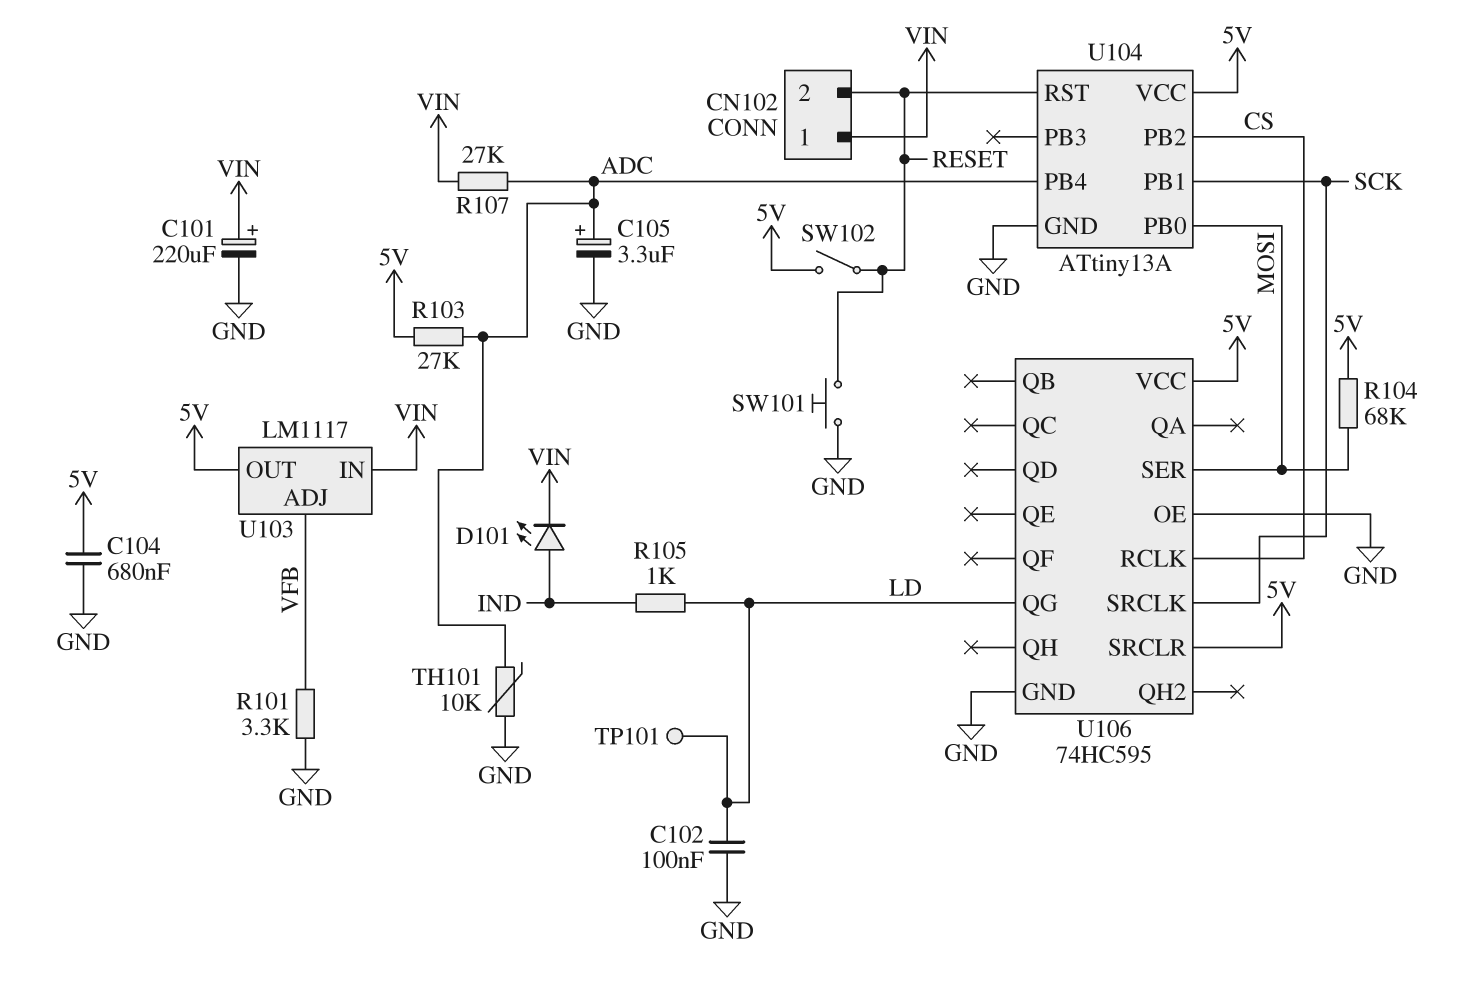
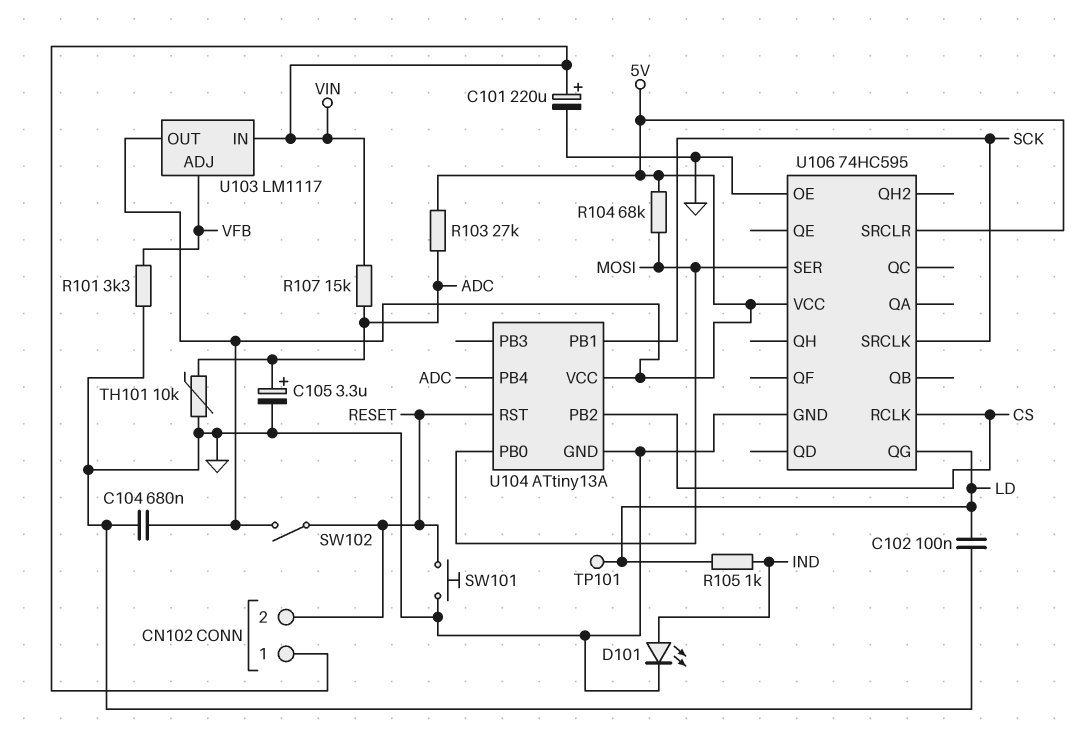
D101: LED (A IND, K VIN) -> LED (A IND, K GND)
R107: 27k (ADC, VIN) -> 15k (ADC, VIN)

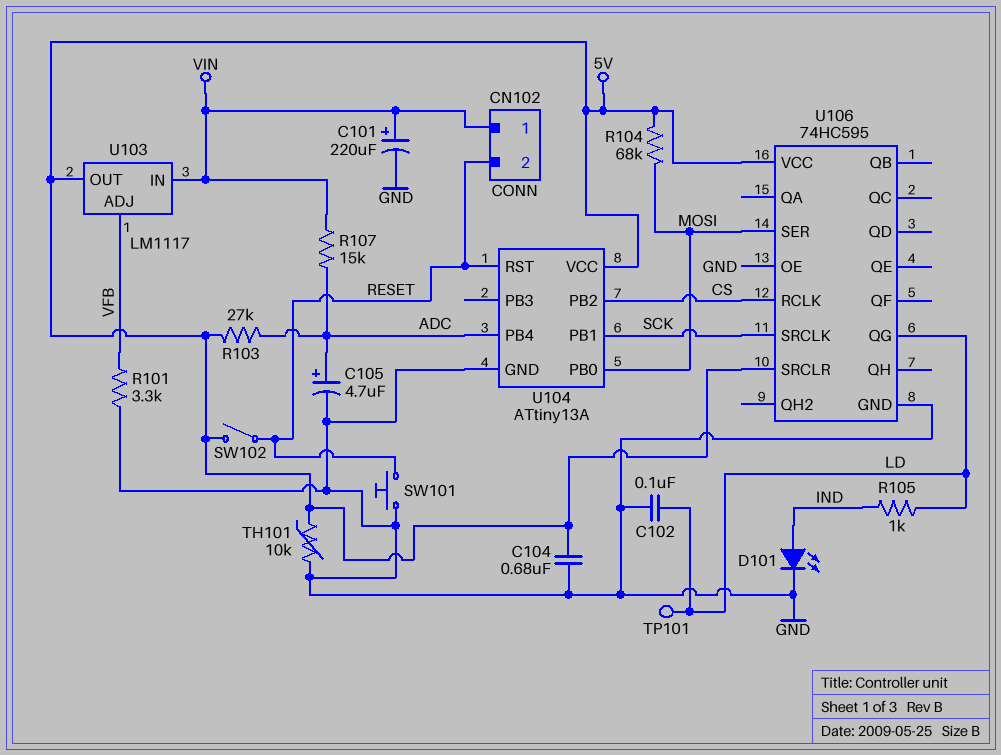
C105: 3.3uF (plus ADC, minus GND) -> 4.7uF (plus ADC, minus GND)
TH101: 10k (ADC, GND) -> 10k (5V, GND)

